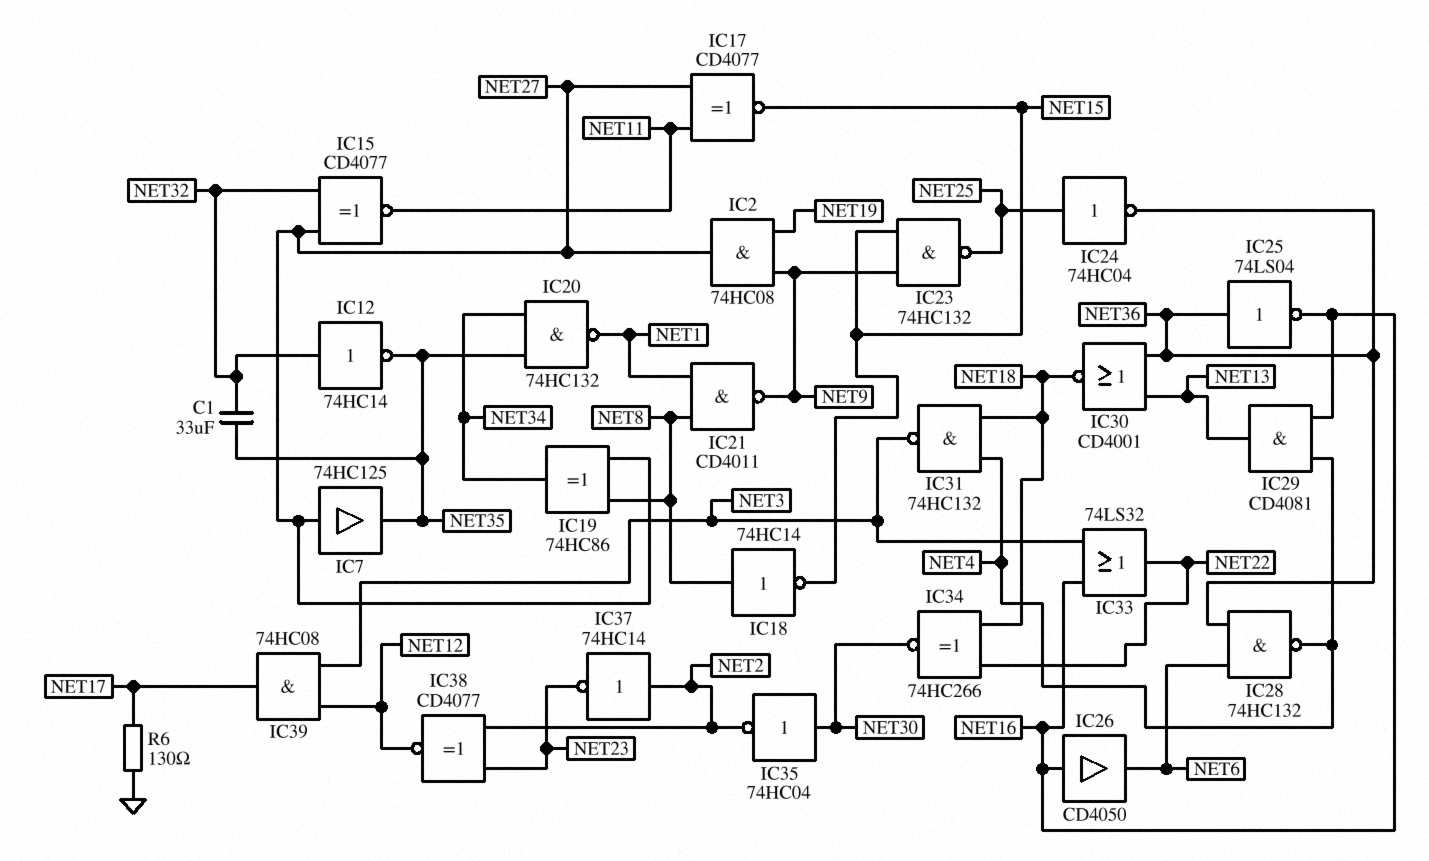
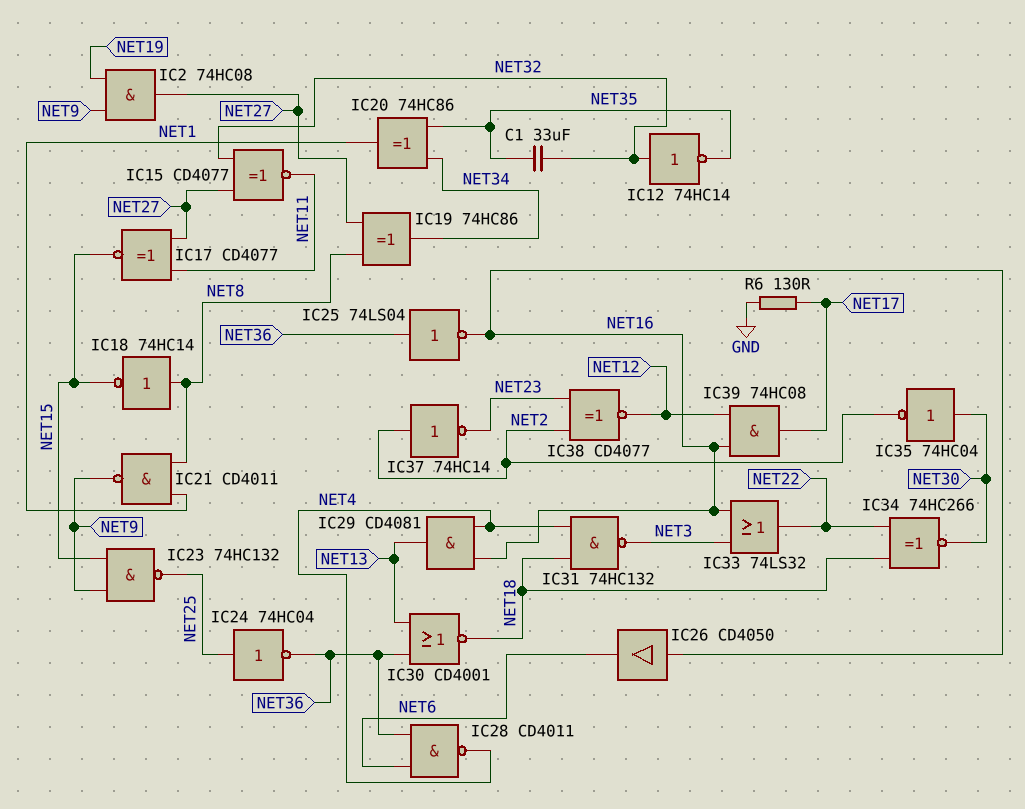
IC7: buffer 74HC125 (in NET27, out NET35) -> none
IC20: NAND 74HC132 (in NET34, in NET35, out NET1) -> XOR 74HC86 (in NET34, in NET35, out NET1)
IC28: NAND 74HC132 (in NET6, in NET36, out NET4) -> NAND CD4011 (in NET6, in NET36, out NET4)
IC39: AND 74HC08 (in NET3, in NET12, out NET17) -> AND 74HC08 (in NET12, in NET16, out NET17)

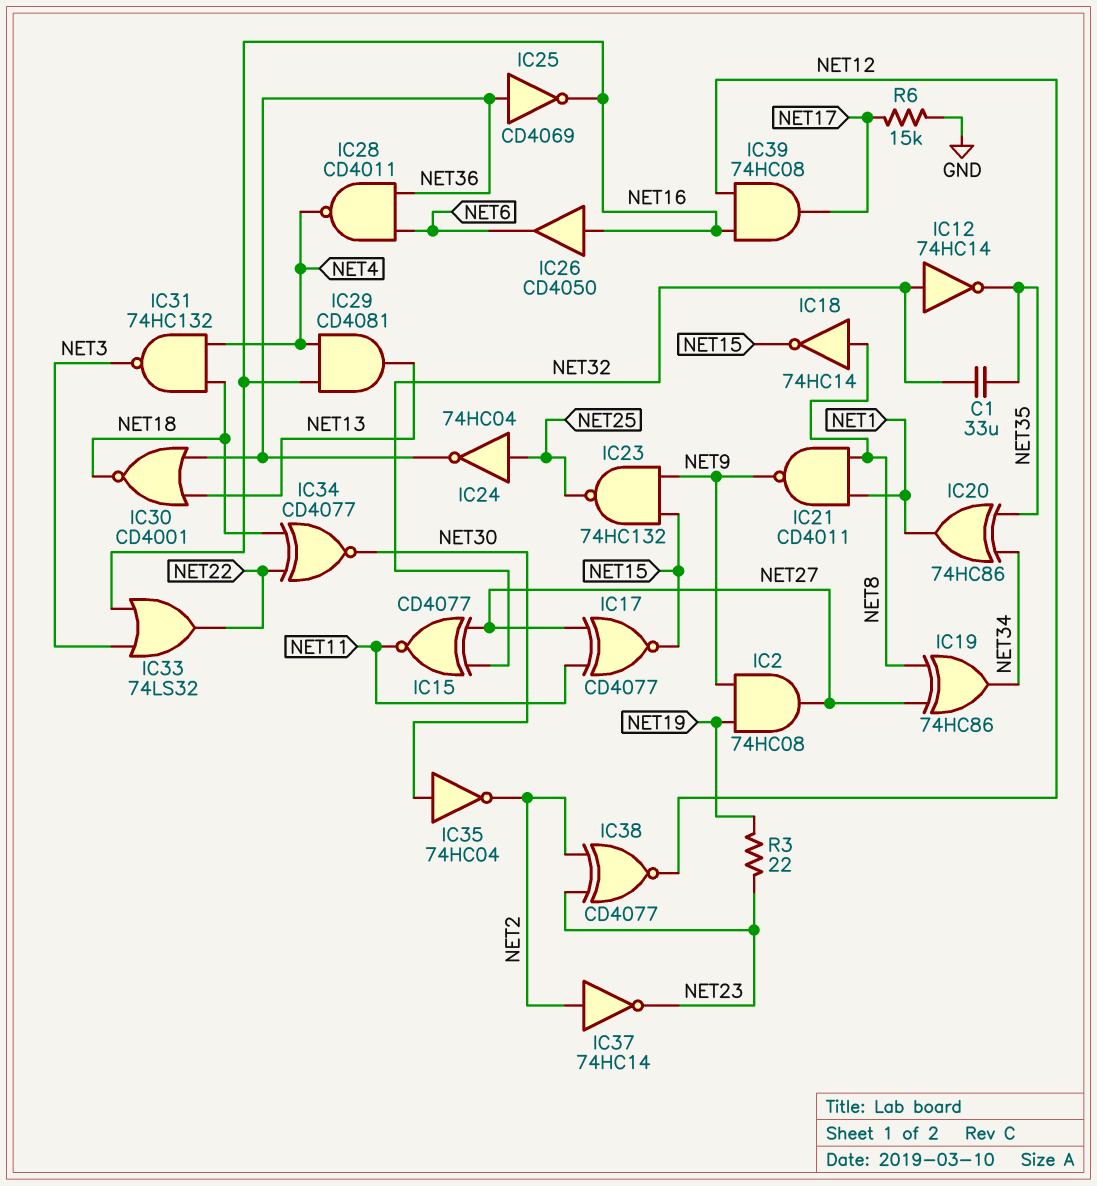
IC25: NOT 74LS04 (in NET36, out NET16) -> NOT CD4069 (in NET36, out NET16)
IC34: XNOR 74HC266 (in NET18, in NET22, out NET30) -> XNOR CD4077 (in NET18, in NET22, out NET30)
R3: none -> 22 (NET19, NET23)
R6: 130 (GND, NET17) -> 15k (GND, NET17)

